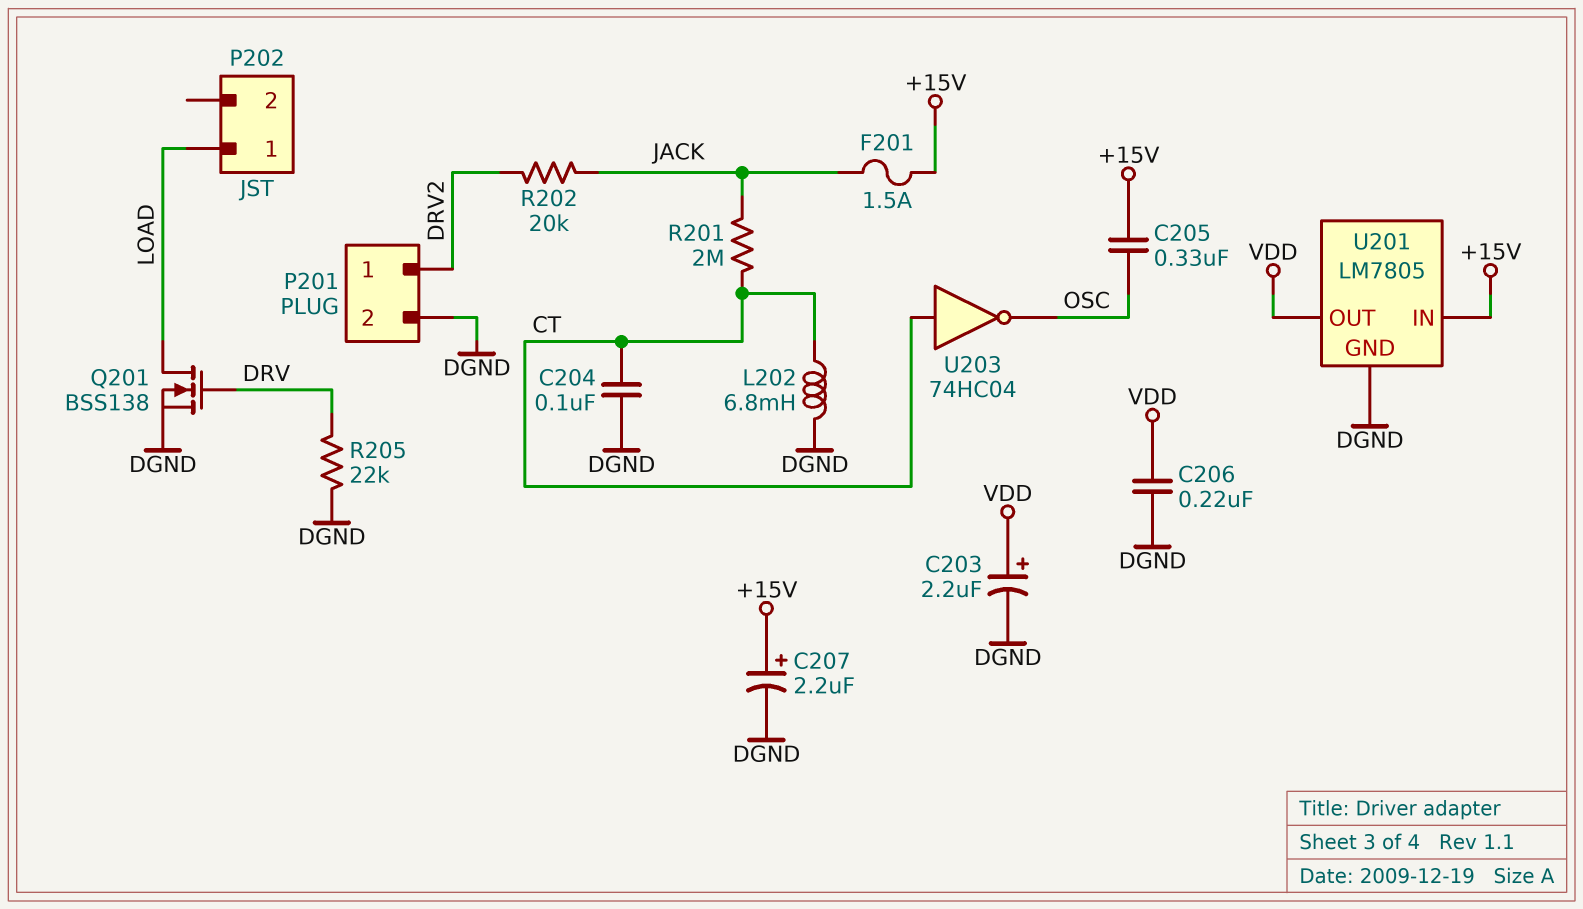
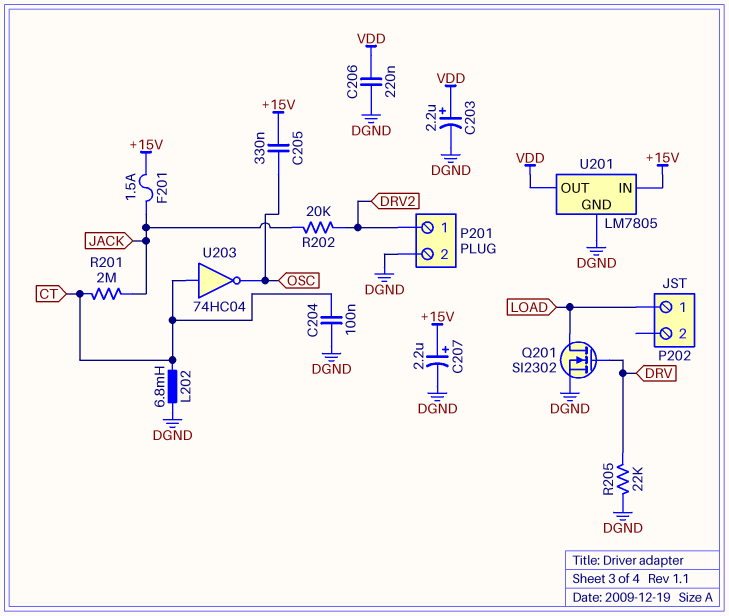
Q201: NMOS BSS138 (G DRV, D LOAD, S DGND) -> NMOS SI2302 (G DRV, D LOAD, S DGND)

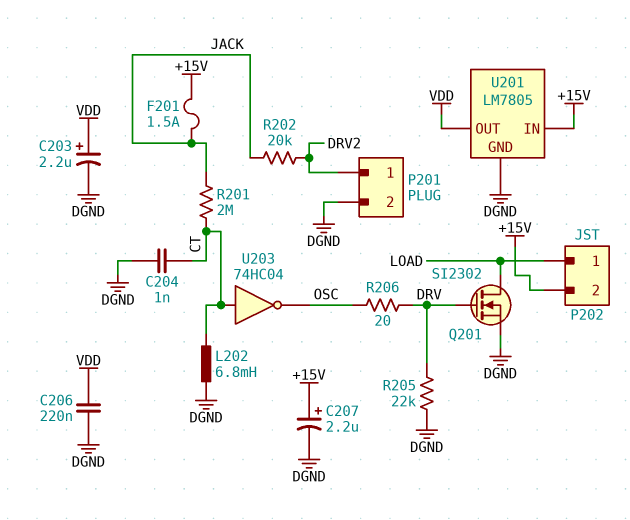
C204: 100nF (CT, DGND) -> 1nF (CT, DGND)
C205: 330nF (+15V, OSC) -> none
P202 pin 2: none -> +15V
R206: none -> 20 (DRV, OSC)

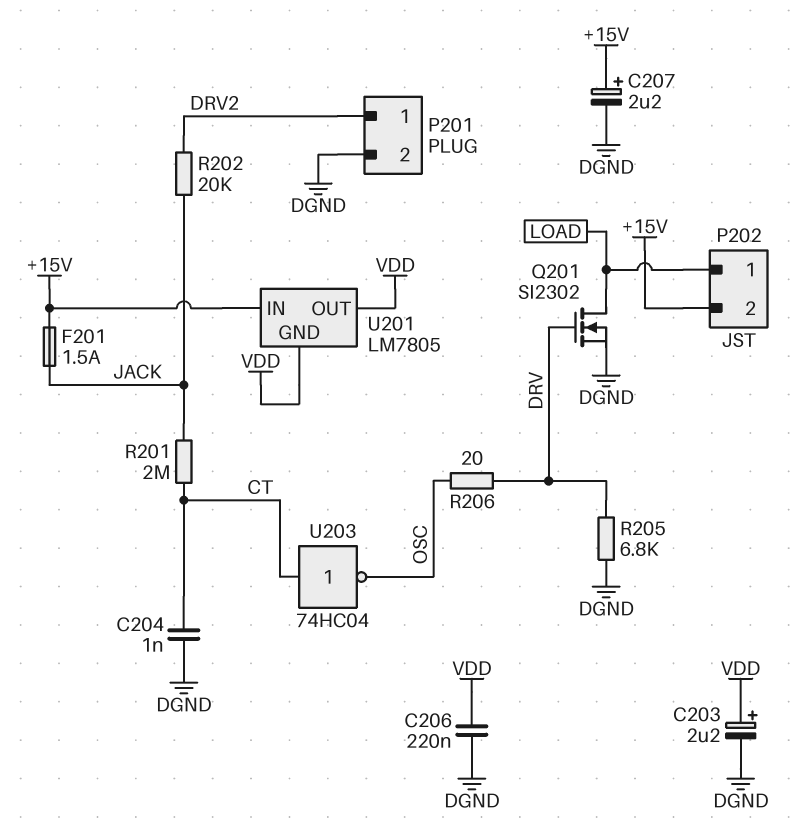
L202: 6.8mH (CT, DGND) -> none
R205: 22k (DGND, DRV) -> 6.8k (DGND, DRV)
U201 pin GND: DGND -> VDD

